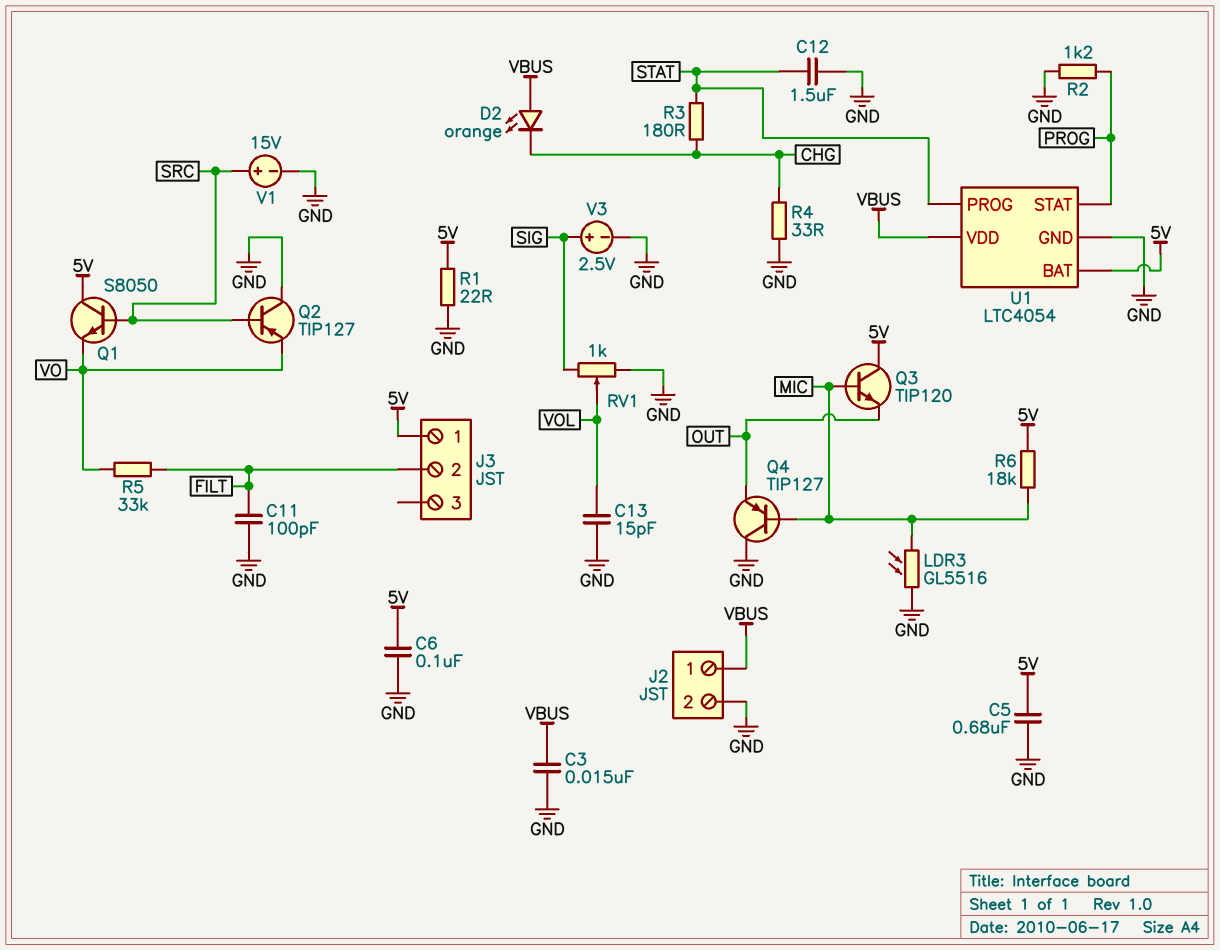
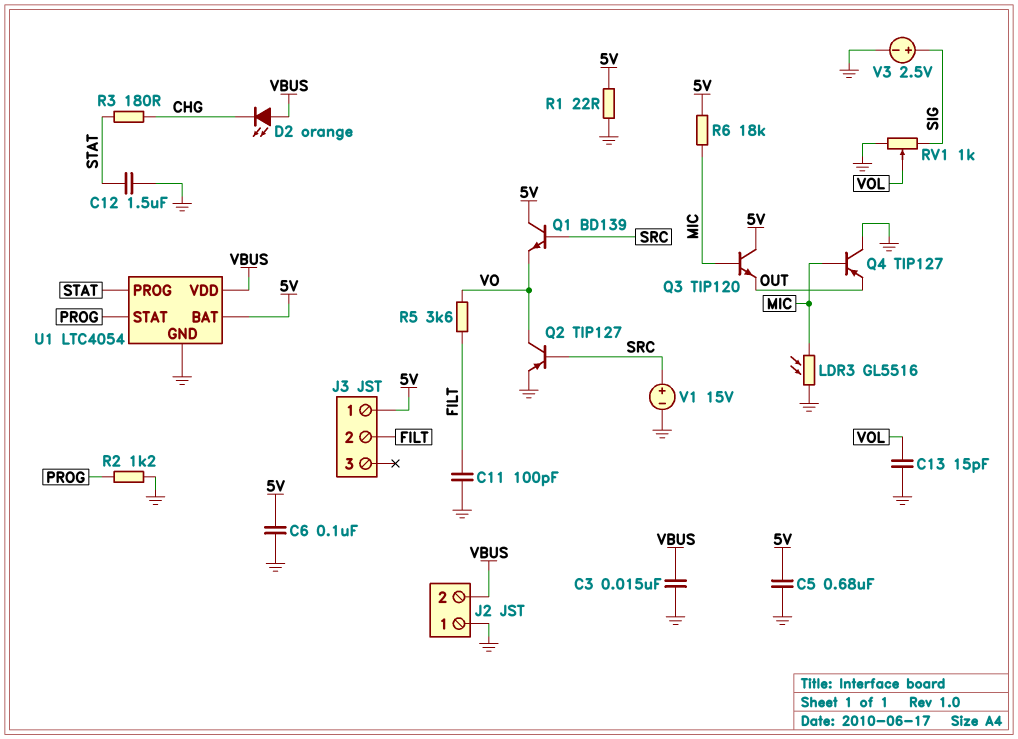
J2 pin 1: VBUS -> GND
J2 pin 2: GND -> VBUS
Q1: NPN S8050 (B SRC, C 5V, E VO) -> NPN BD139 (B SRC, C 5V, E VO)
Q2: PNP TIP127 (B SRC, C GND, E VO) -> PNP TIP127 (B SRC, C VO, E GND)
R4: 33 (CHG, GND) -> none
R5: 33k (FILT, VO) -> 3.6k (FILT, VO)

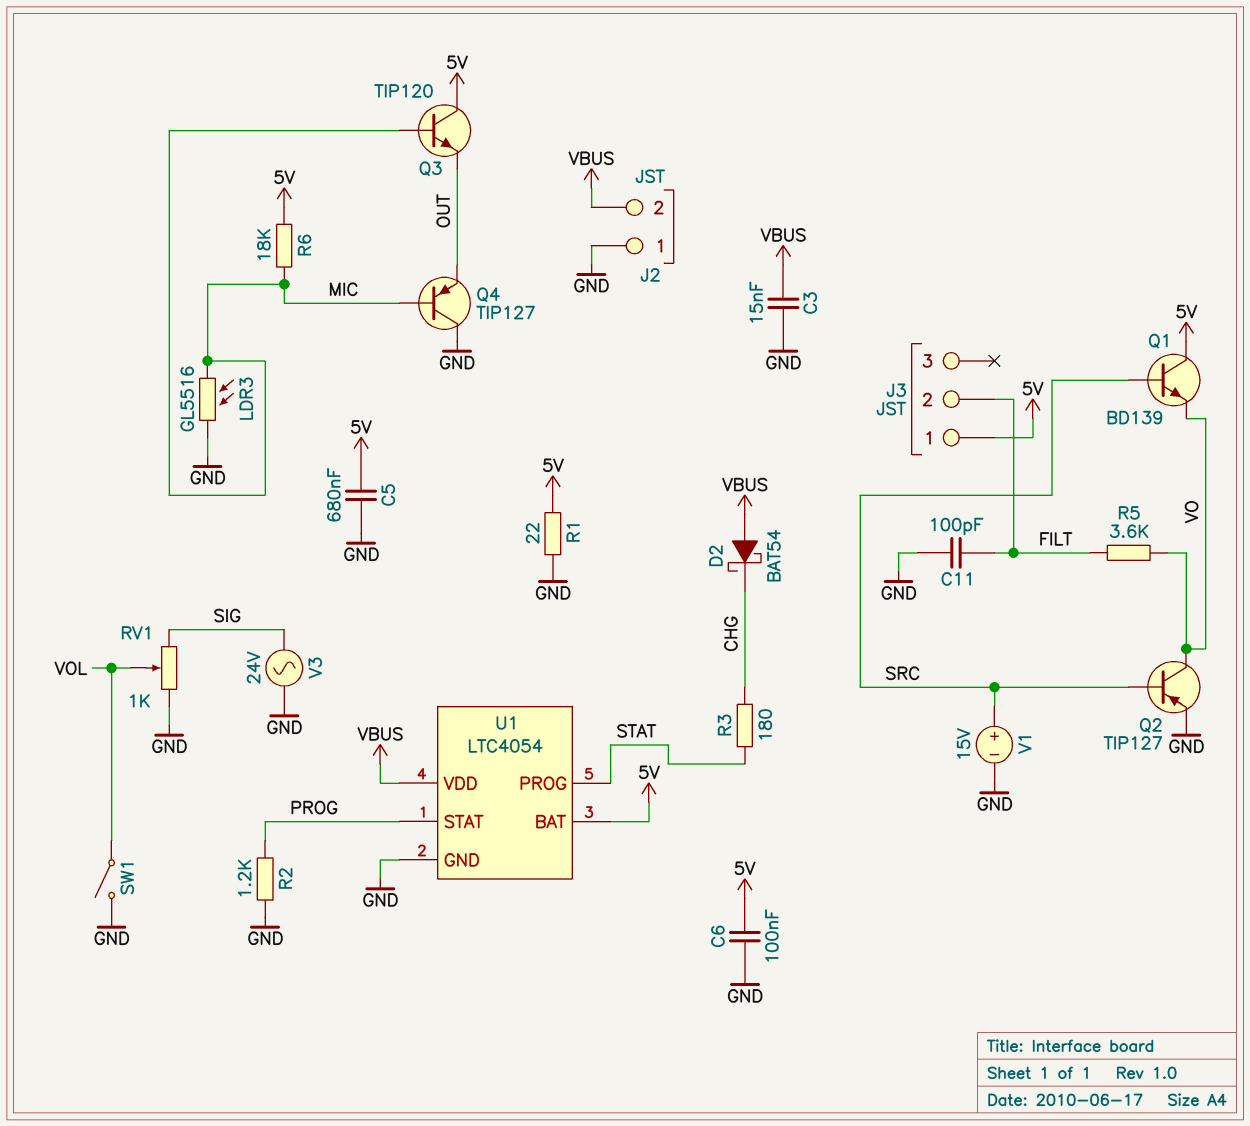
C12: 1.5uF (GND, STAT) -> none
C13: 15pF (GND, VOL) -> none
D2: LED orange (A VBUS, K CHG) -> schottky BAT54 (A VBUS, K CHG)
SW1: none -> switch (GND, VOL)
V3: 2.5V (plus SIG, minus GND) -> AC 24V (GND, SIG)

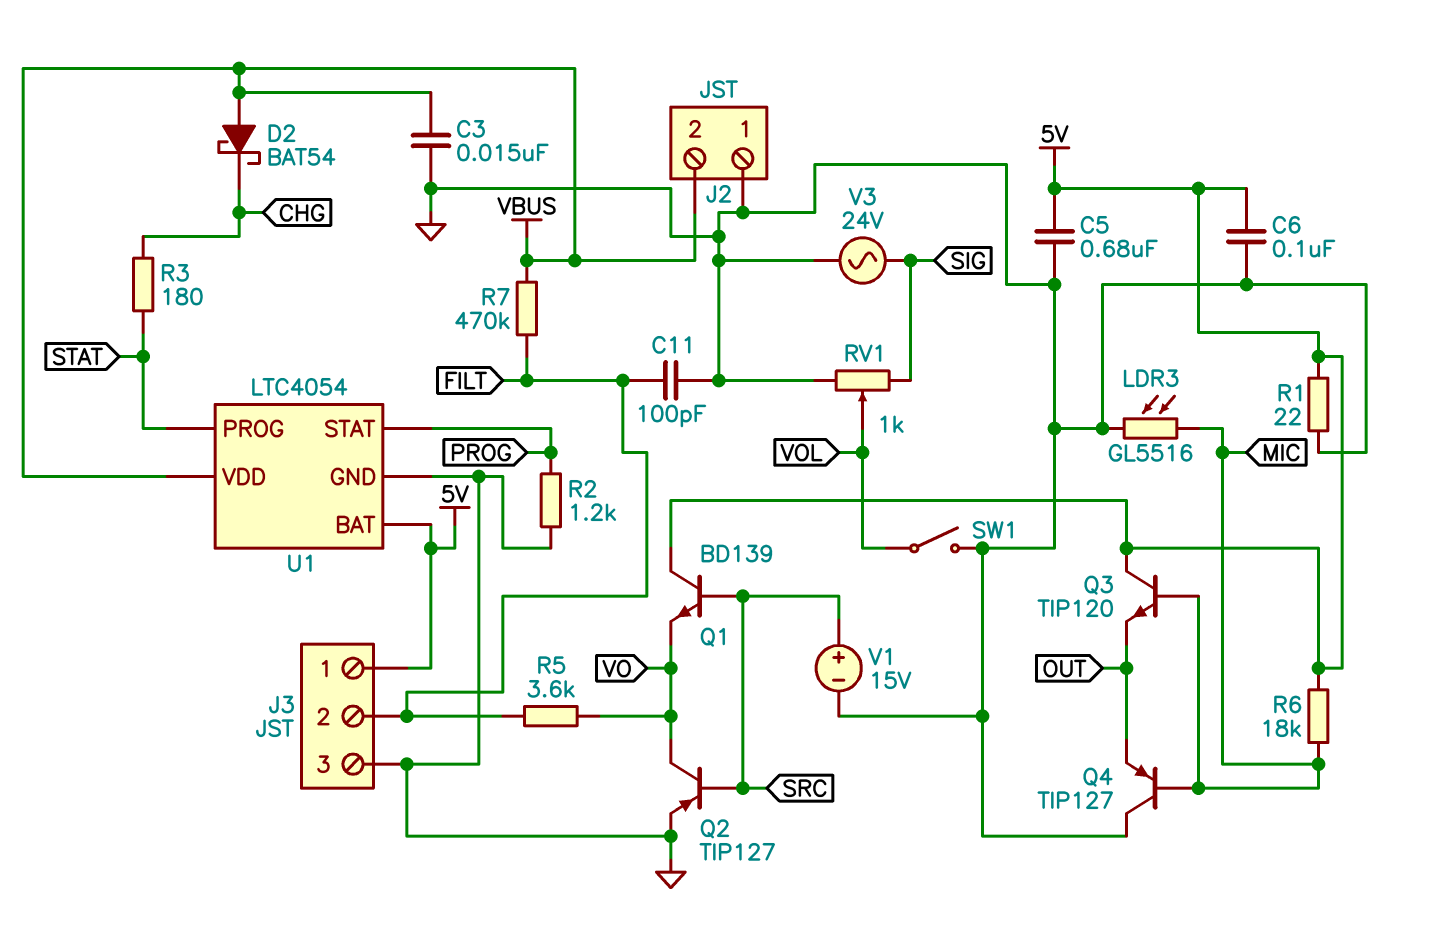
J3 pin 3: none -> GND
R7: none -> 470k (FILT, VBUS)

